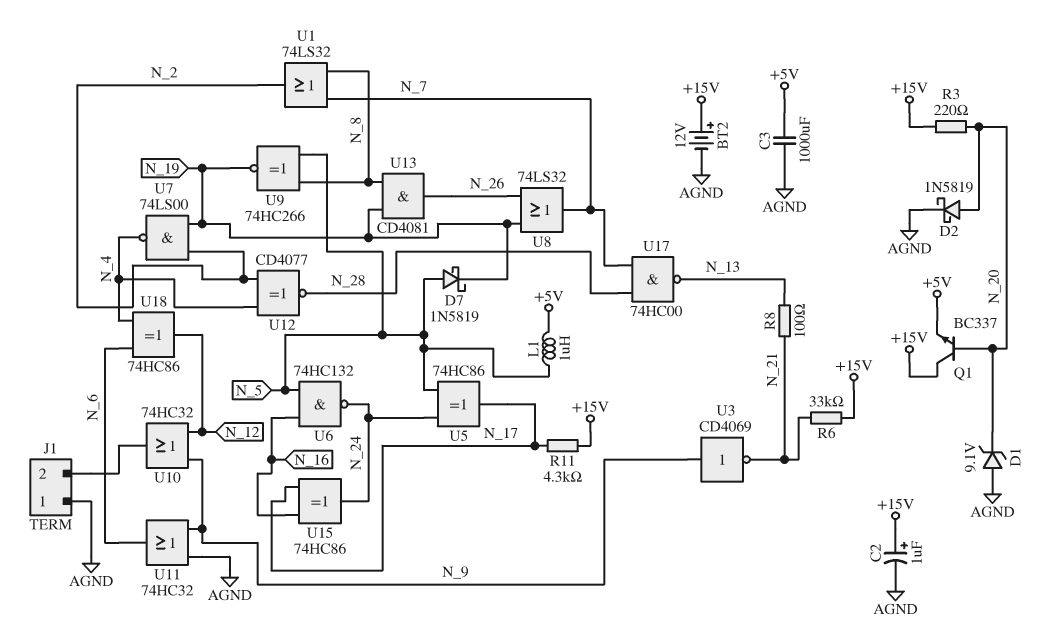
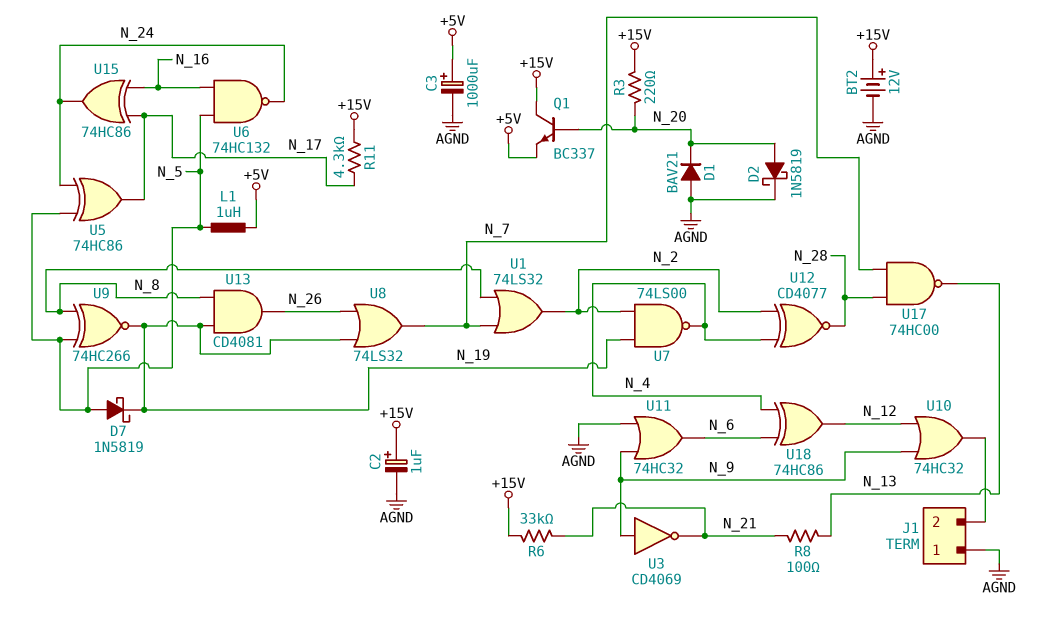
C3: 1000uF (+5V, AGND) -> 1000uF (plus +5V, minus AGND)
D1: zener 9.1V (A AGND, K N_20) -> diode BAV21 (A AGND, K N_20)

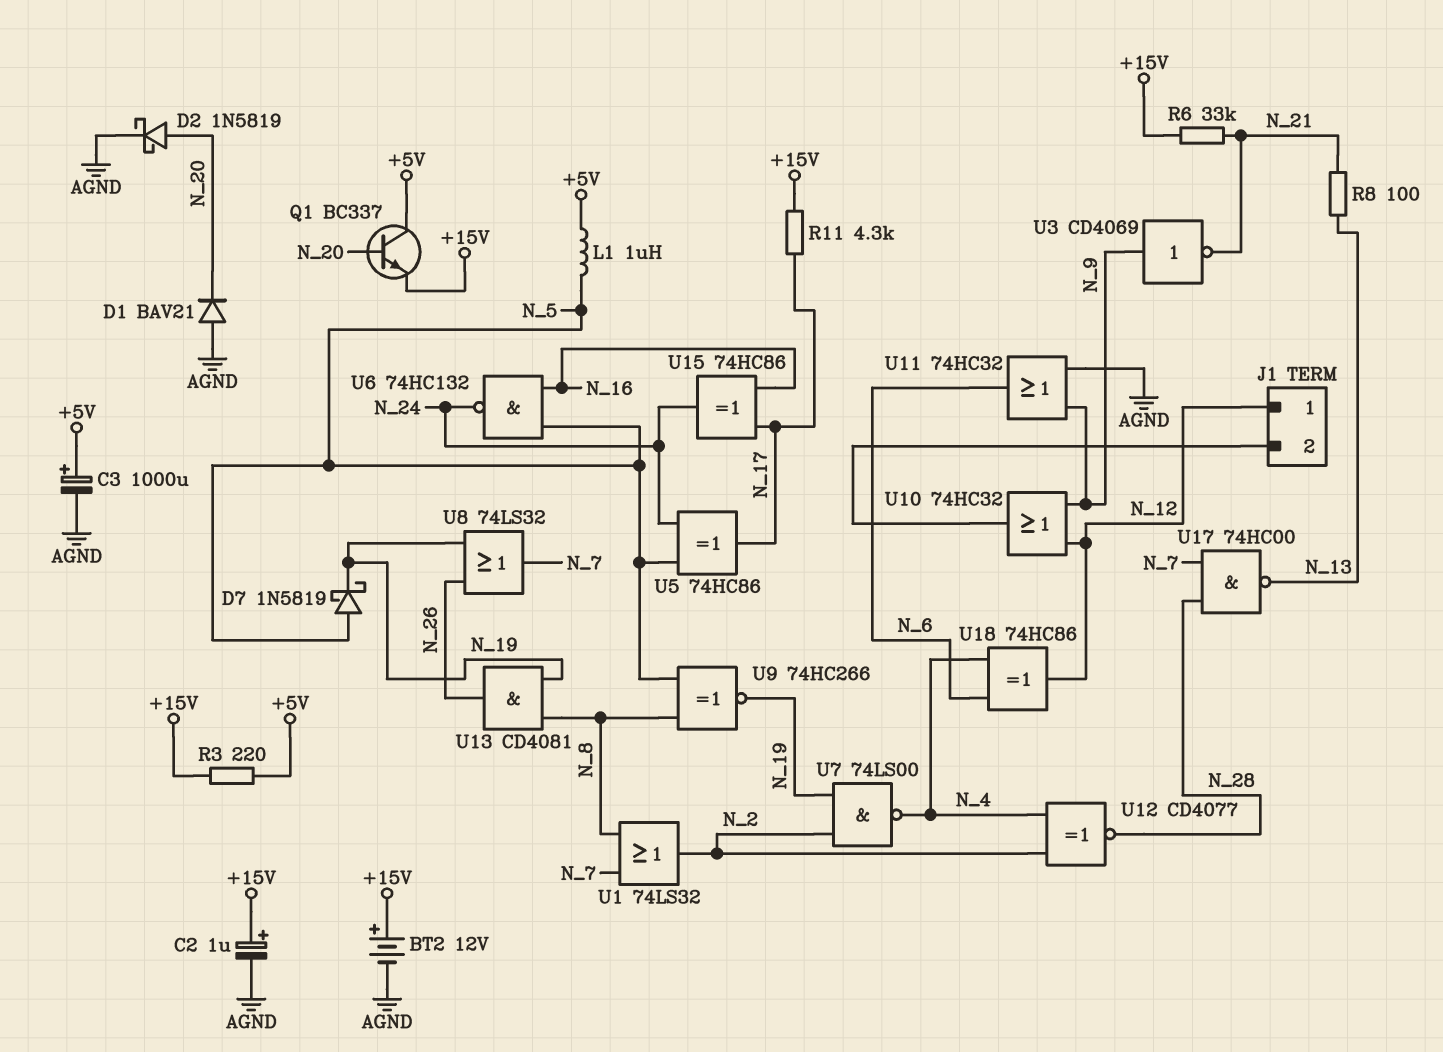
J1 pin 1: AGND -> N_12
Q1: NPN BC337 (B N_20, C +15V, E +5V) -> NPN BC337 (B N_20, C +5V, E +15V)
R3: 220 (+15V, N_20) -> 220 (+5V, +15V)

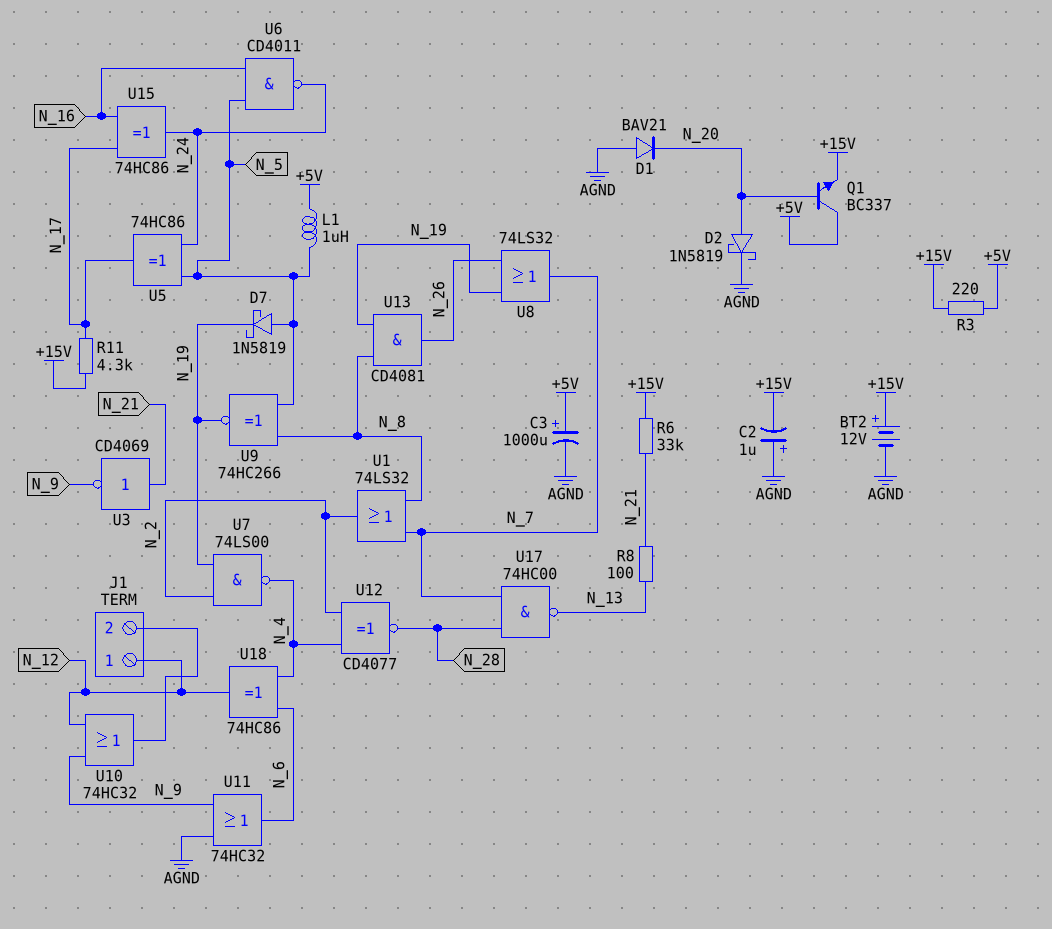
C2: 1uF (plus +15V, minus AGND) -> 1uF (plus AGND, minus +15V)
U3: NOT CD4069 (in N_9, out N_21) -> NOT CD4069 (in N_21, out N_9)
U6: NAND 74HC132 (in N_5, in N_16, out N_24) -> NAND CD4011 (in N_5, in N_16, out N_24)

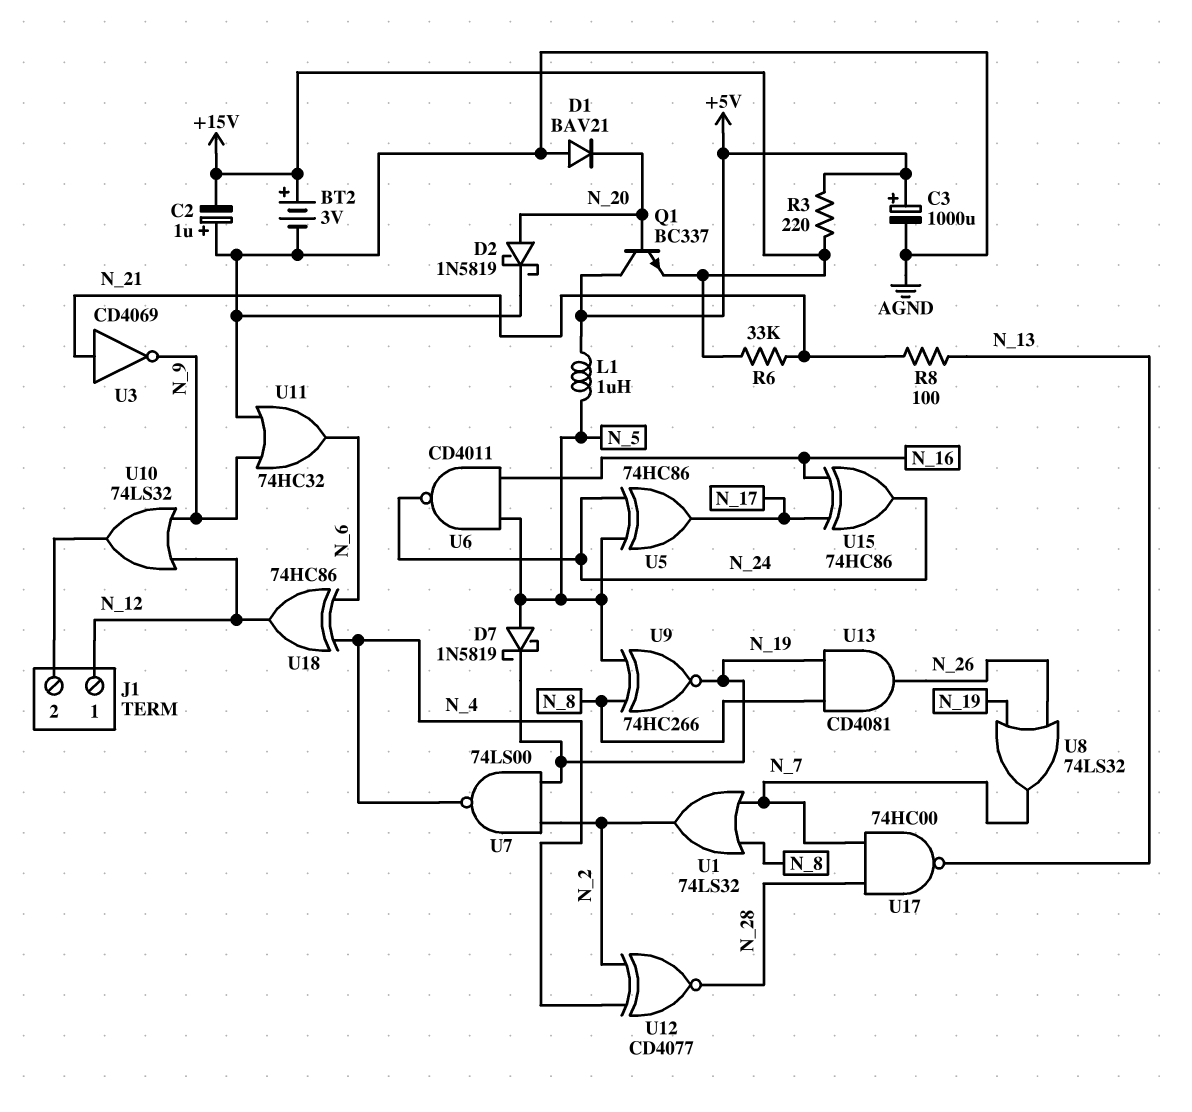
BT2: 12V (plus +15V, minus AGND) -> 3V (plus +15V, minus AGND)
R11: 4.3k (+15V, N_17) -> none
U10: OR 74HC32 (in N_9, in N_12, out J1/2) -> OR 74LS32 (in N_9, in N_12, out J1/2)

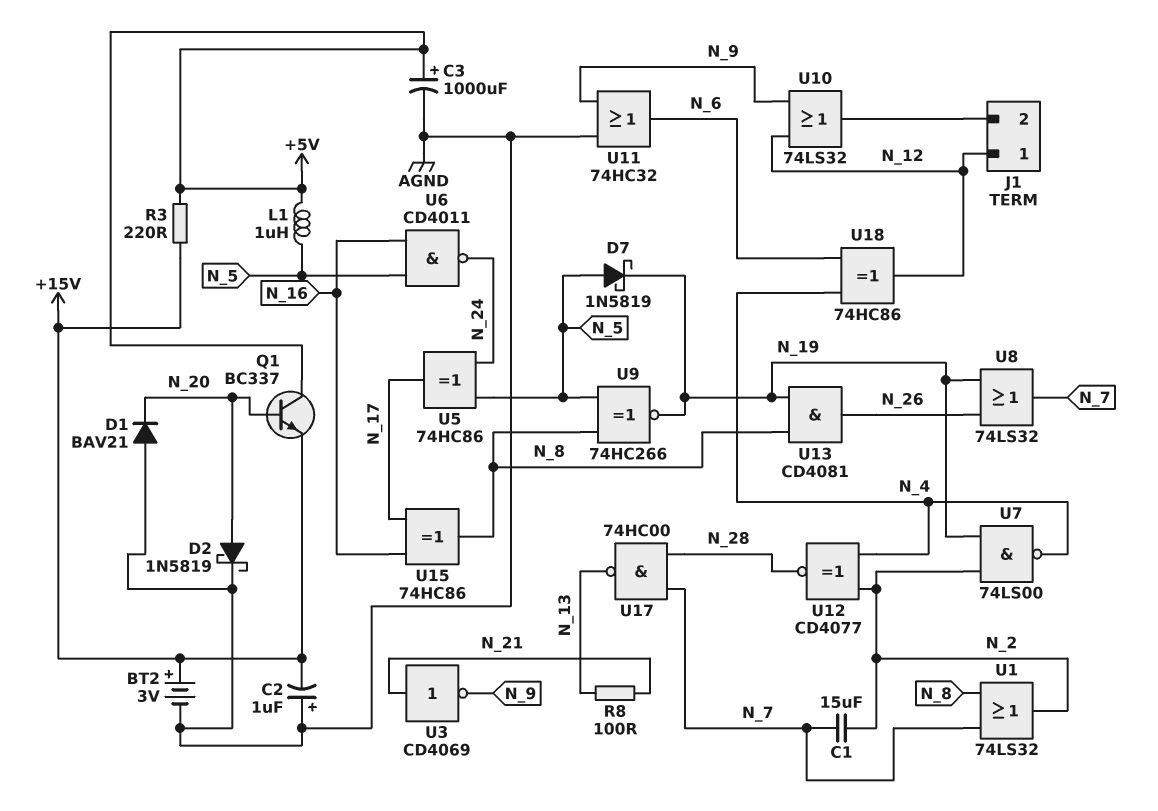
C1: none -> 15uF (N_2, N_7)
R6: 33k (+15V, N_21) -> none
U15: XOR 74HC86 (in N_16, in N_17, out N_24) -> XOR 74HC86 (in N_16, in N_17, out N_8)

